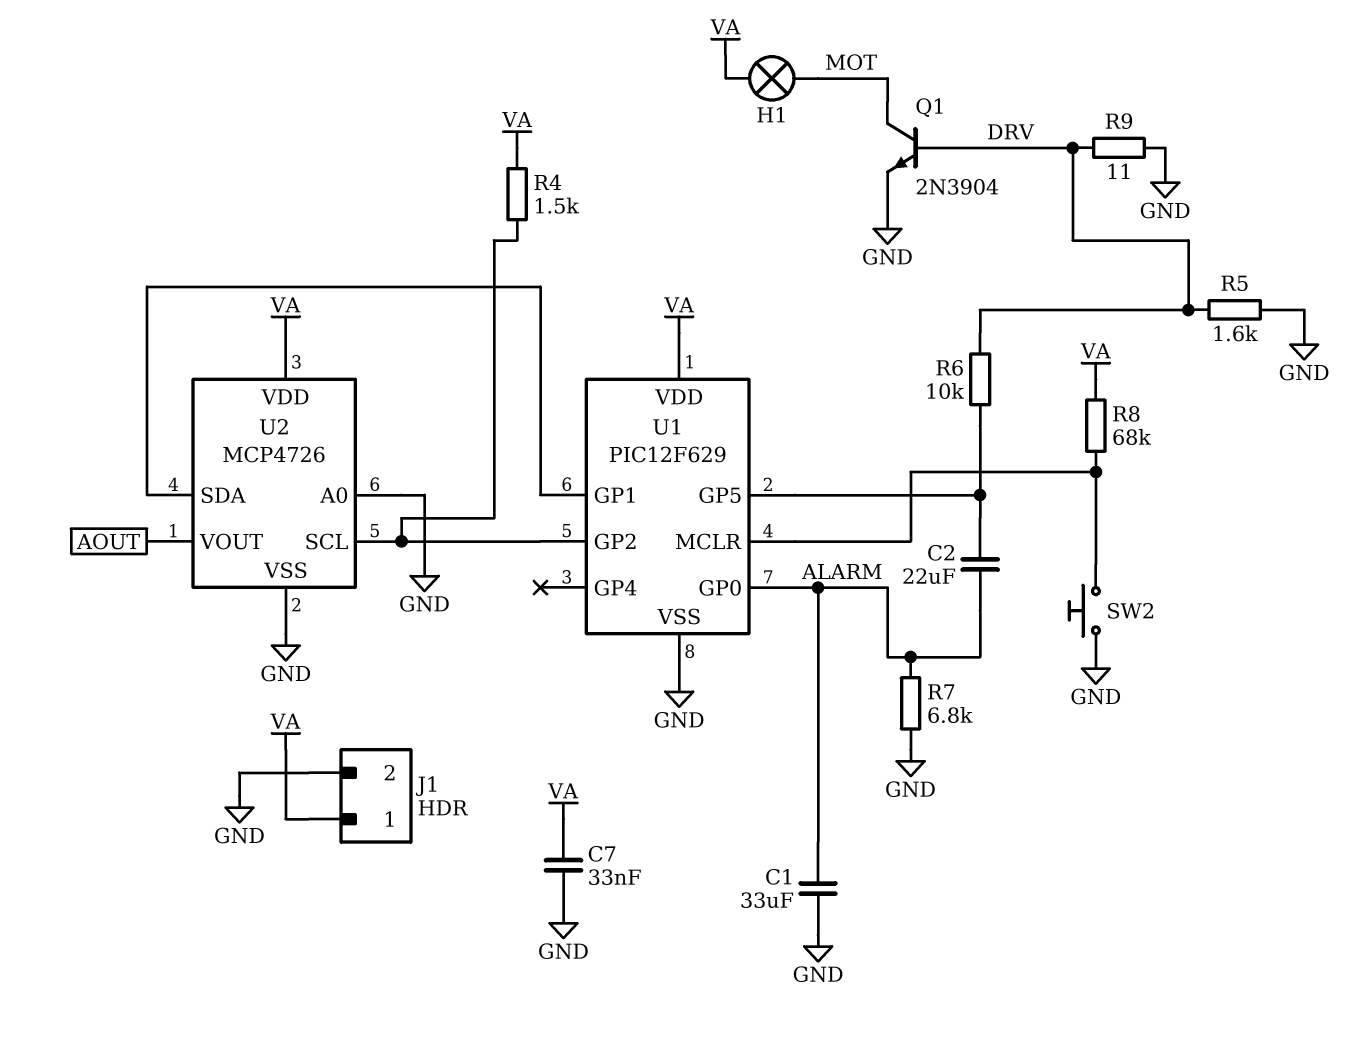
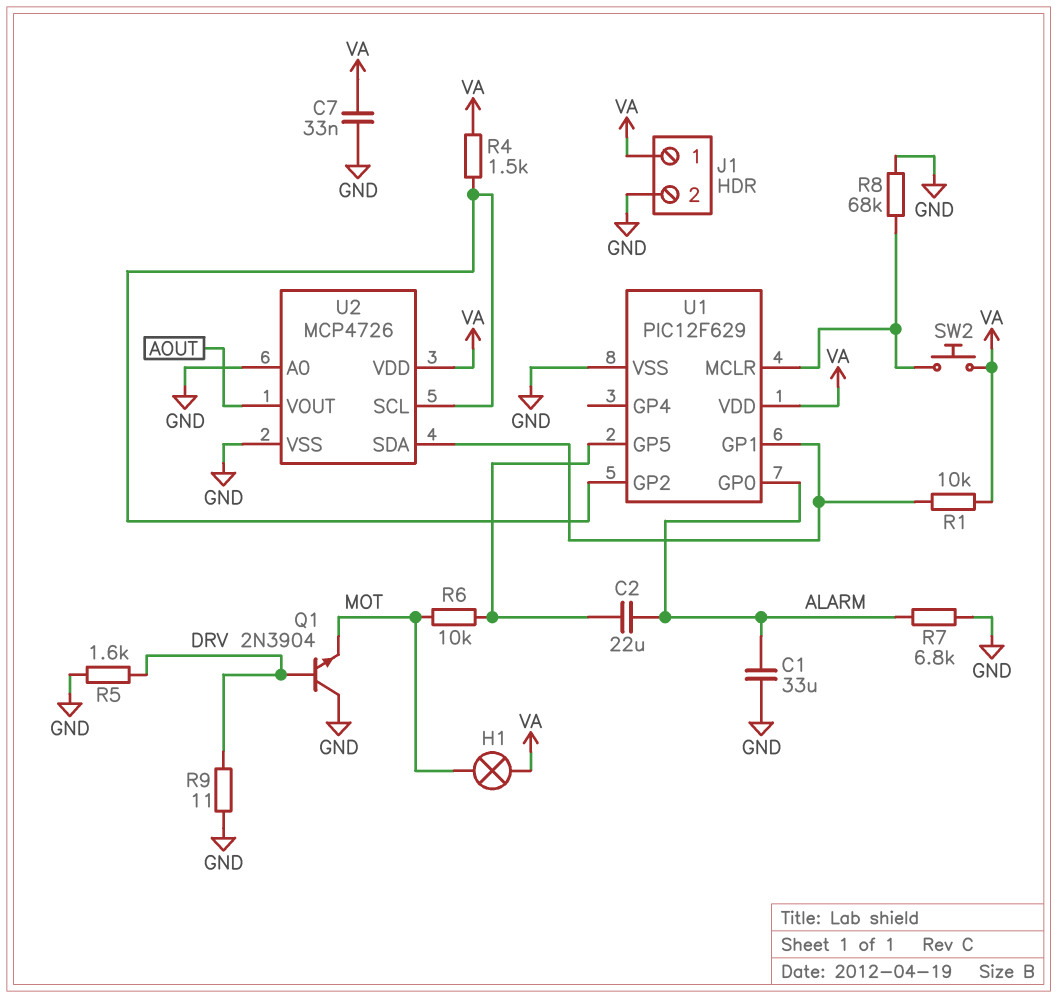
Q1: NPN 2N3904 (B DRV, C MOT, E GND) -> NPN 2N3904 (B DRV, C GND, E MOT)
R1: none -> 10k (U1/GP1, VA)
R6: 10k (DRV, U1/GP5) -> 10k (MOT, U1/GP5)
R8: 68k (U1/MCLR, VA) -> 68k (GND, U1/MCLR)
SW2: button (GND, U1/MCLR) -> button (U1/MCLR, VA)

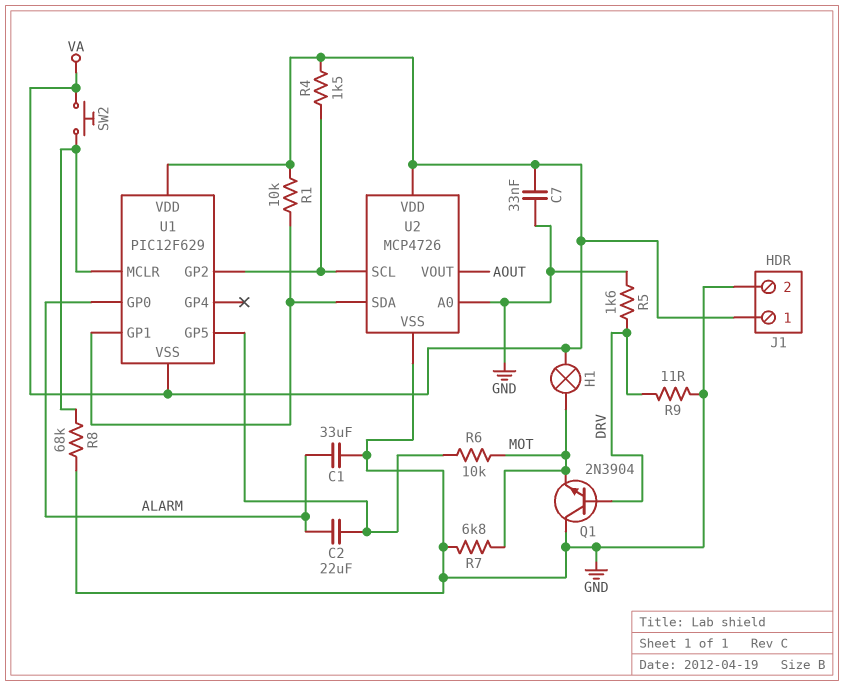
R7: 6.8k (ALARM, GND) -> 6.8k (GND, MOT)
U1 pin VSS: GND -> VA

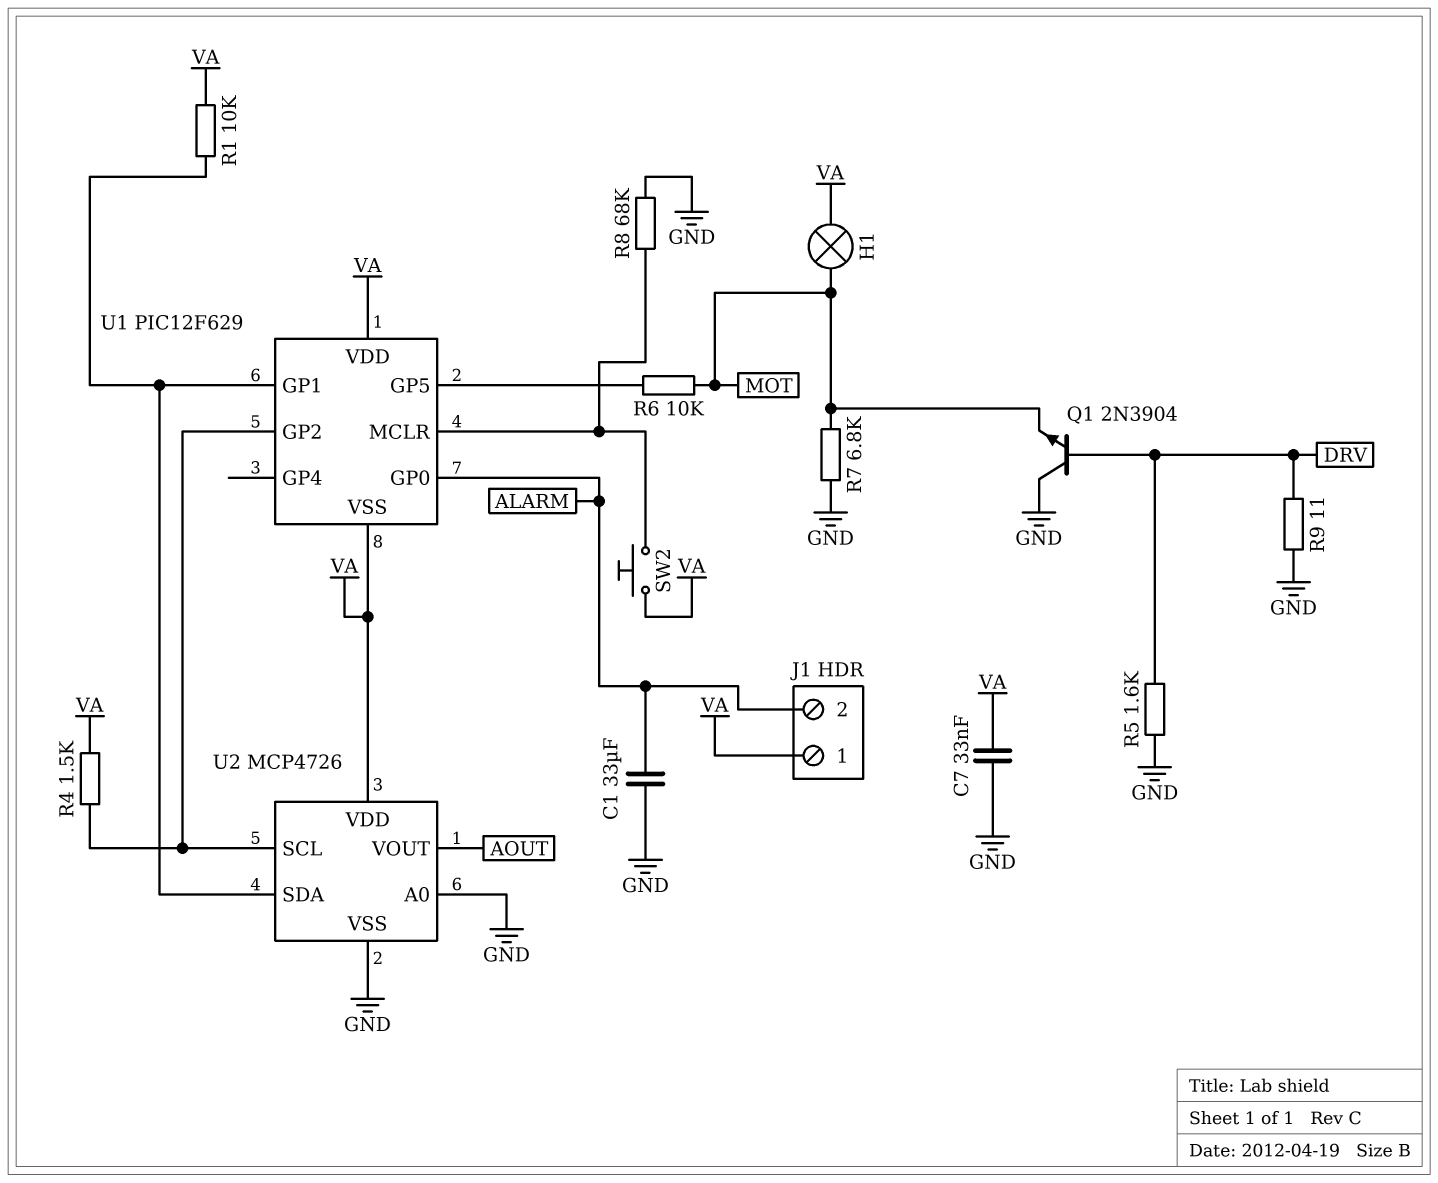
C2: 22uF (ALARM, U1/GP5) -> none
J1 pin 2: GND -> ALARM

